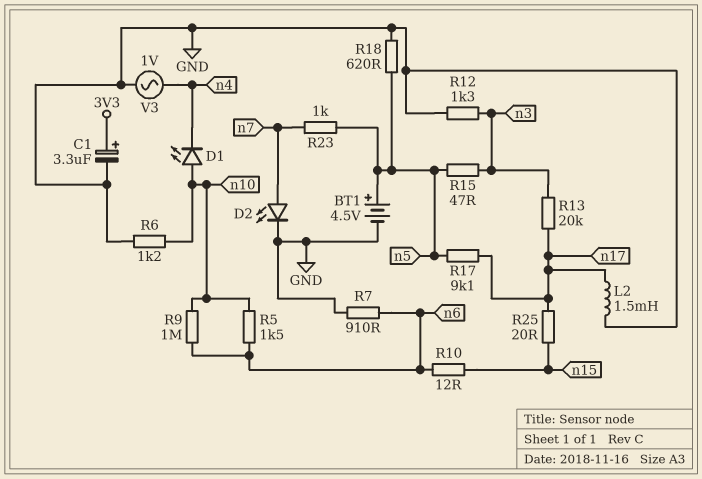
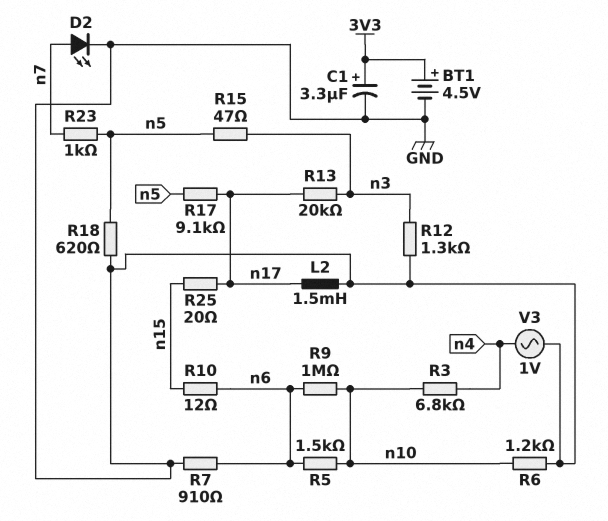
BT1: 4.5V (plus n5, minus GND) -> 4.5V (plus 3V3, minus GND)
D1: LED (A n10, K n4) -> none
R3: none -> 6.8k (n4, n10)

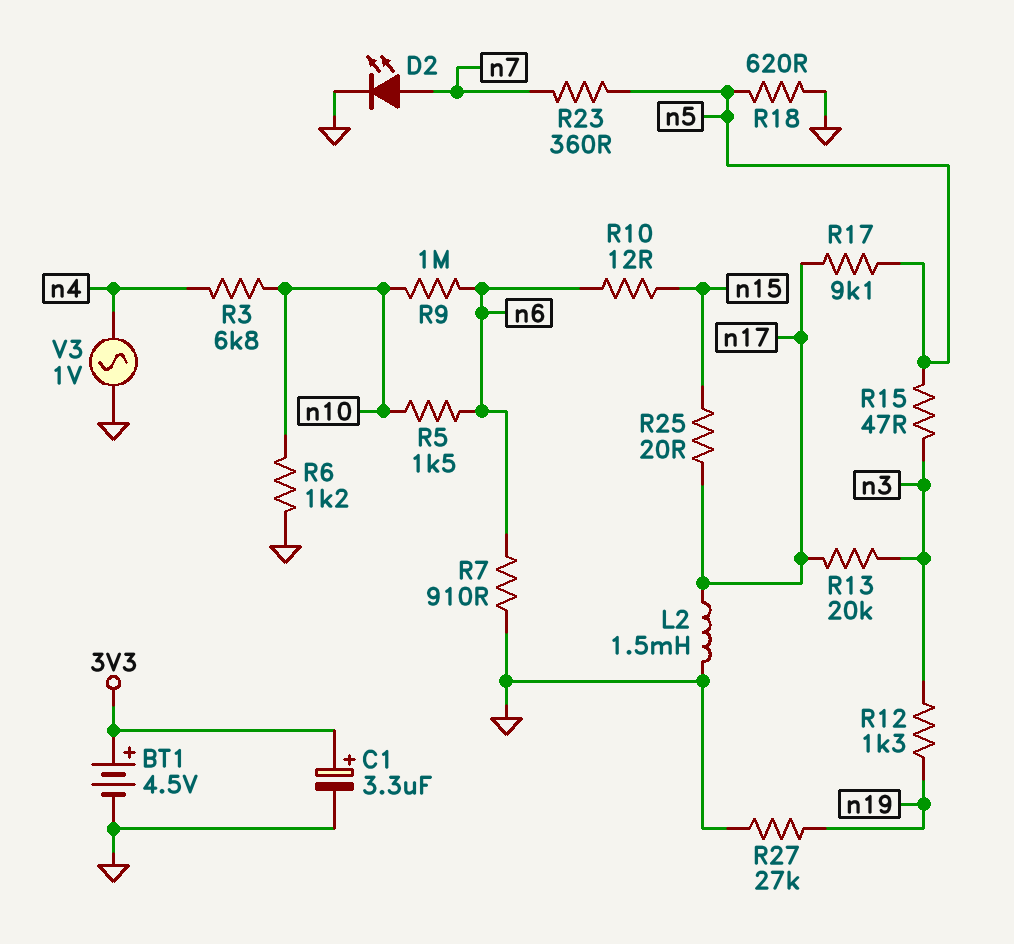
R12: 1.3k (GND, n3) -> 1.3k (n3, n19)
R23: 1k (n5, n7) -> 360 (n5, n7)
R27: none -> 27k (GND, n19)

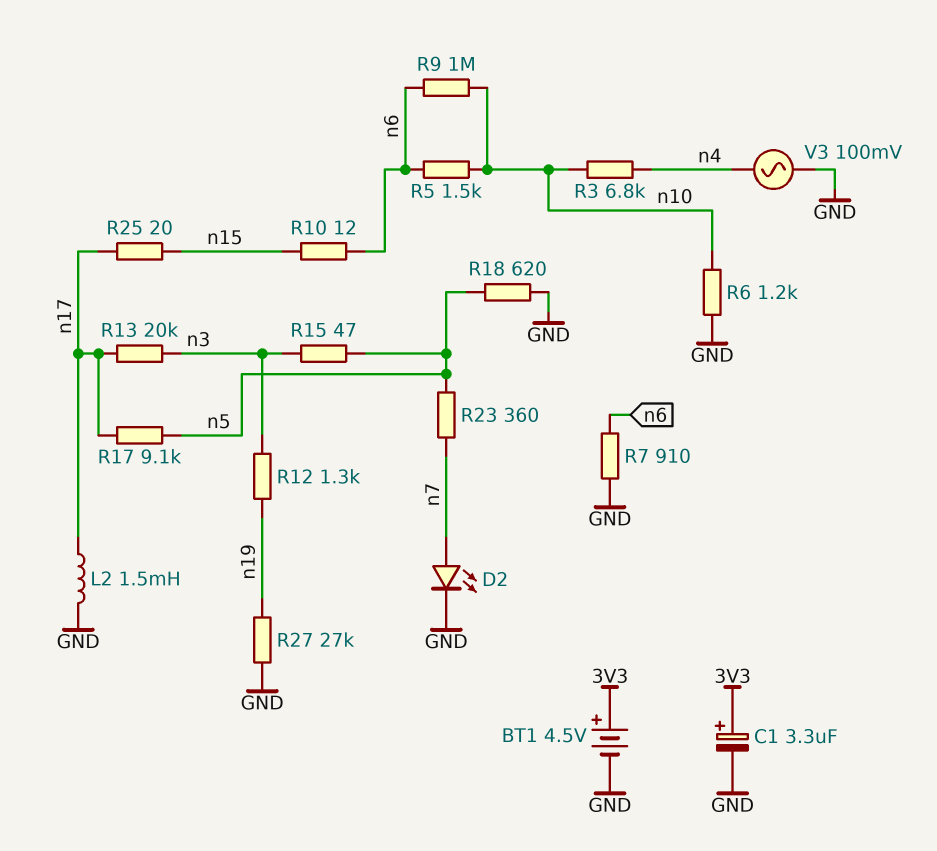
V3: AC 1V (GND, n4) -> AC 100mV (GND, n4)

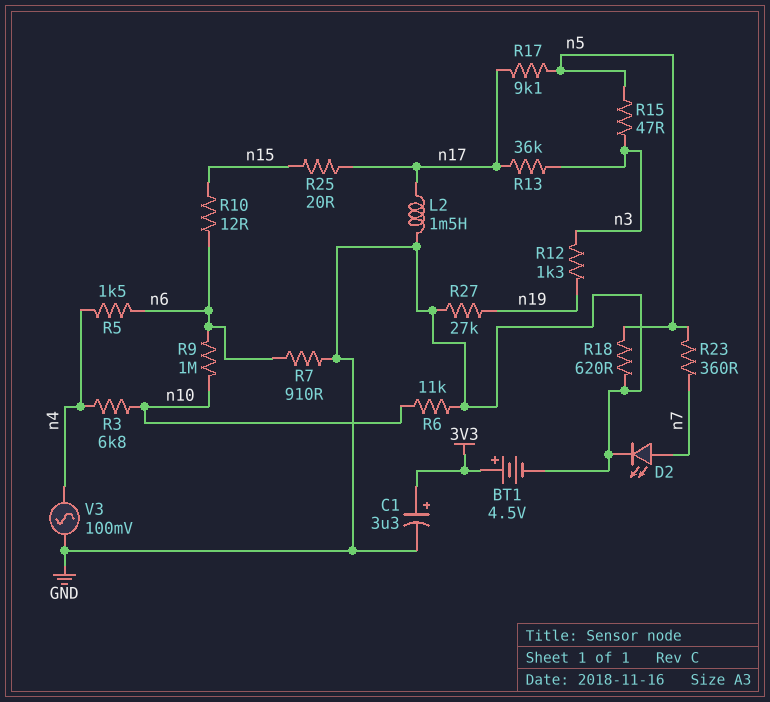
R5: 1.5k (n6, n10) -> 1.5k (n4, n6)
R6: 1.2k (GND, n10) -> 11k (GND, n10)
R13: 20k (n3, n17) -> 36k (n3, n17)

